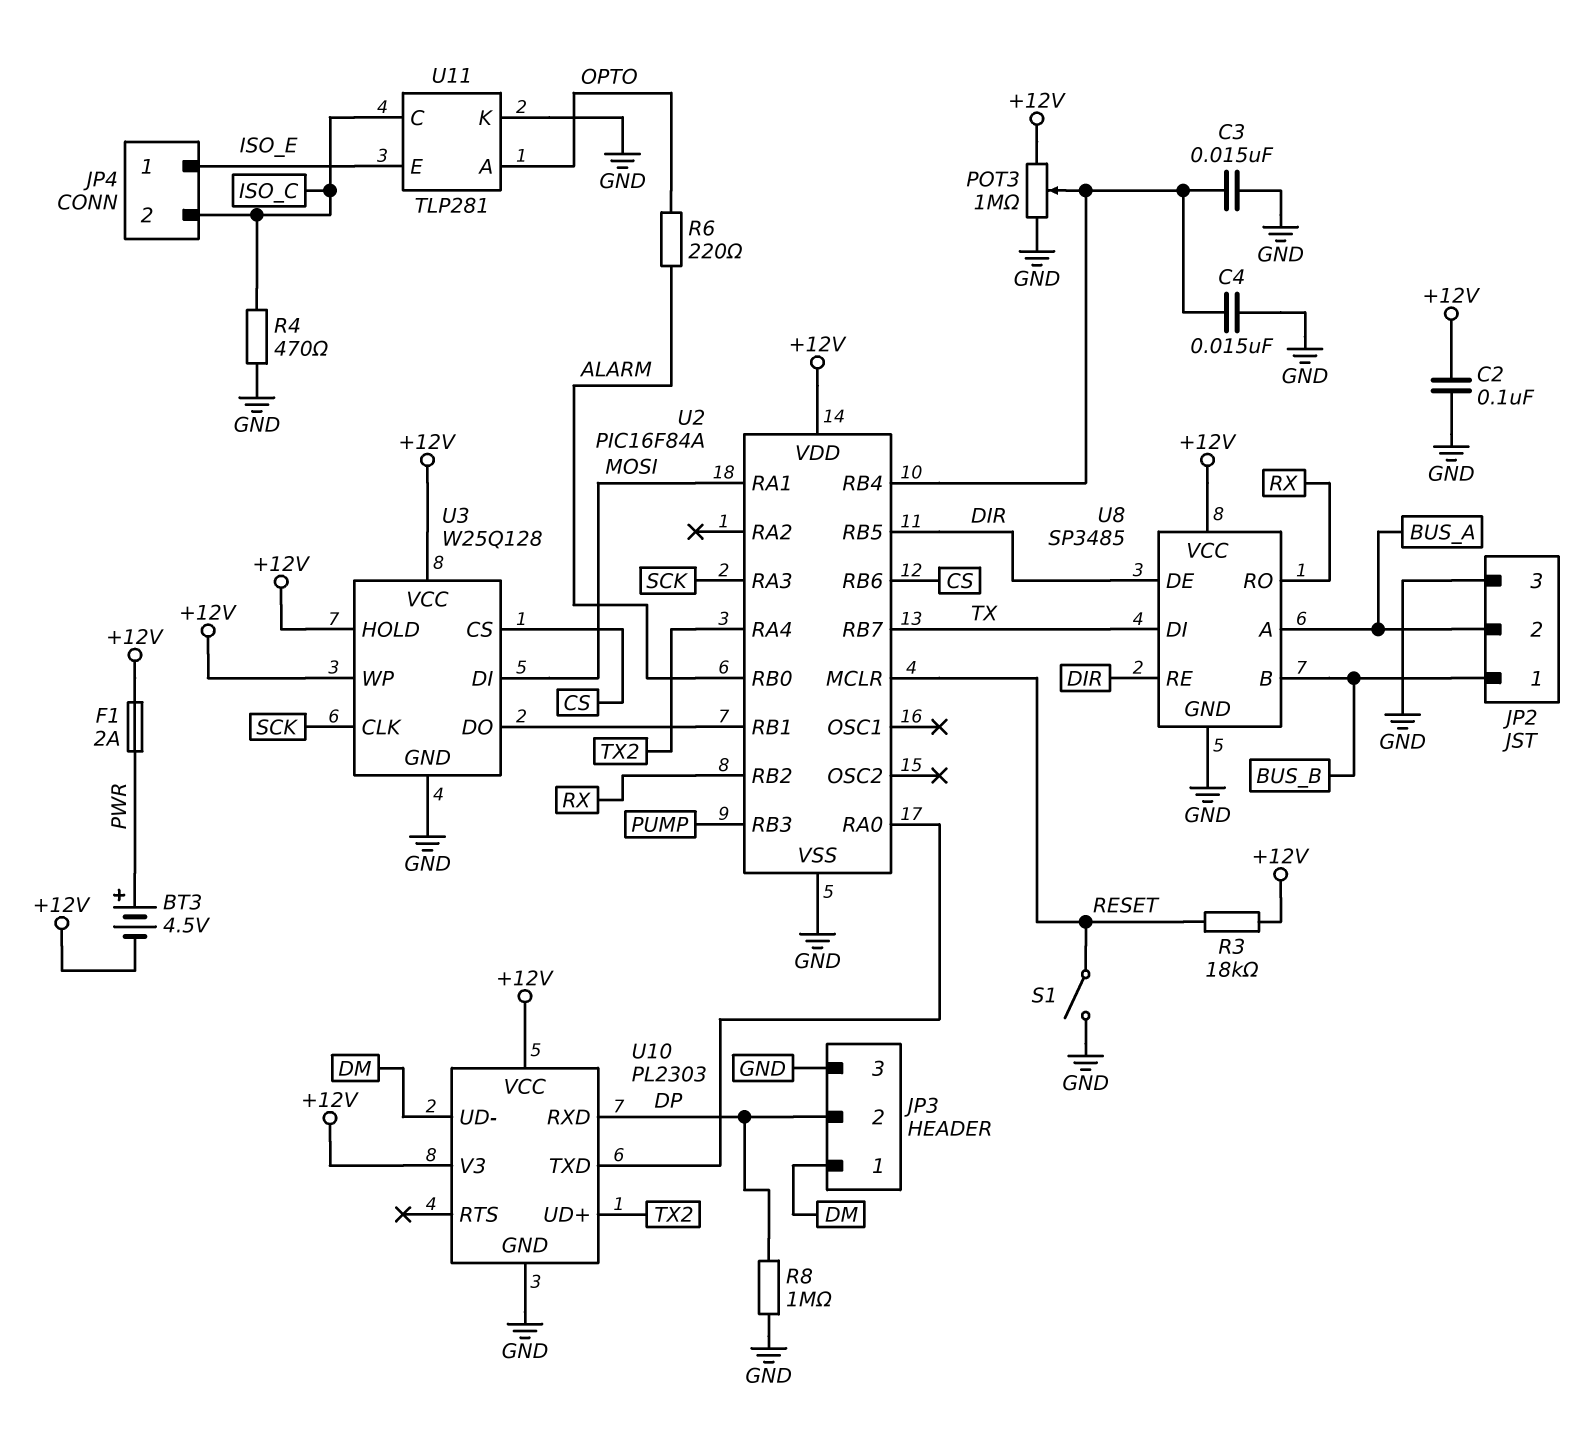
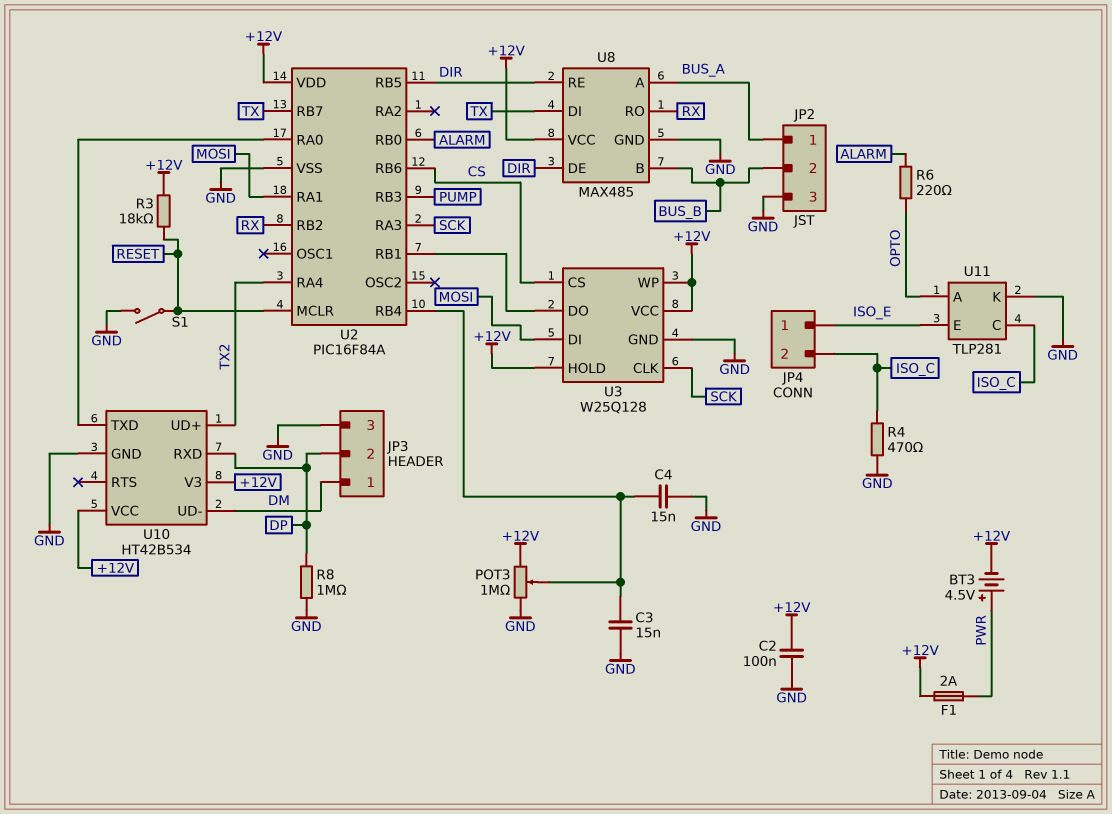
JP2 pin 1: BUS_B -> BUS_A
JP2 pin 2: BUS_A -> BUS_B
U8: SP3485 -> MAX485
U10: PL2303 -> HT42B534

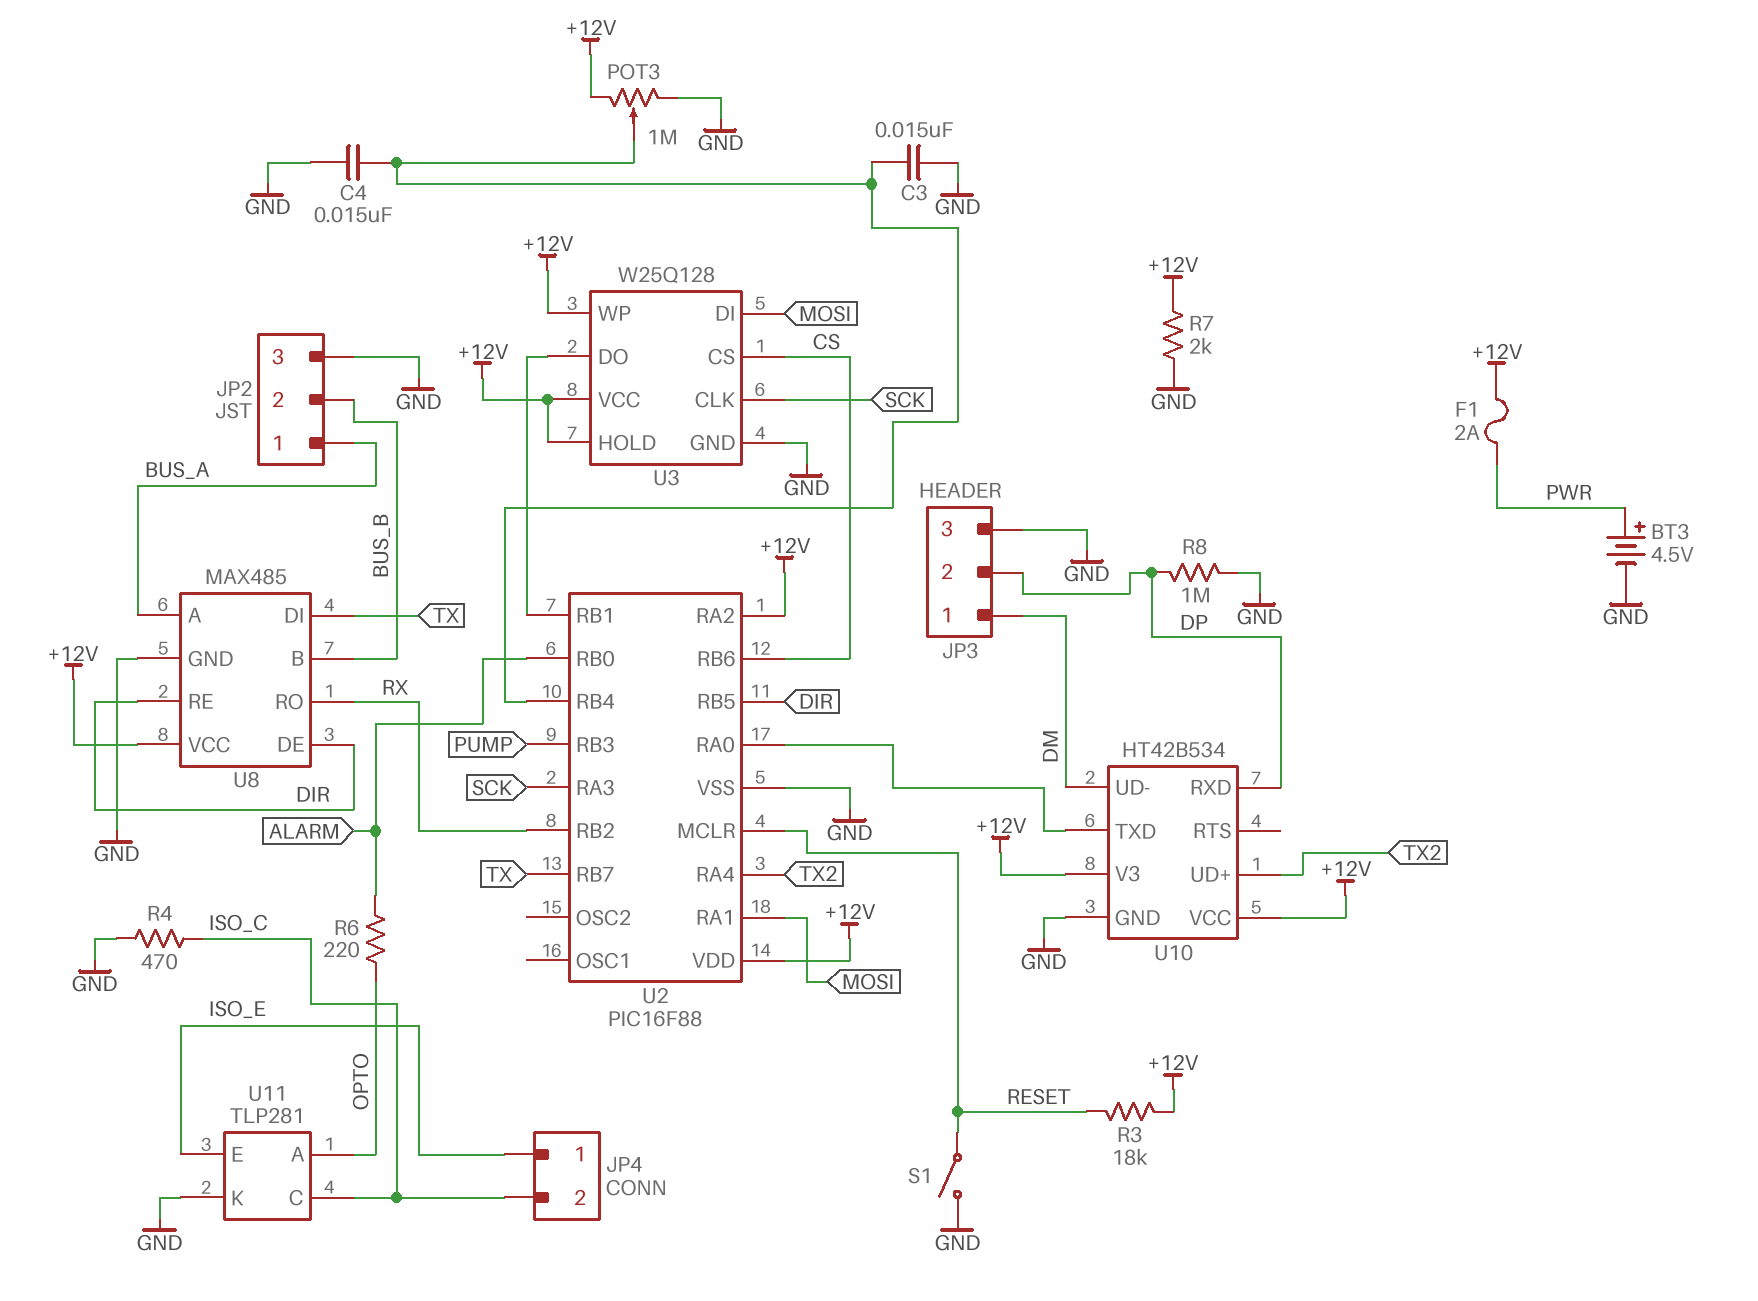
BT3: 4.5V (plus PWR, minus +12V) -> 4.5V (plus PWR, minus GND)
C2: 100nF (+12V, GND) -> none
R7: none -> 2k (+12V, GND)
U2: PIC16F84A -> PIC16F88
U2 pin RA2: none -> +12V

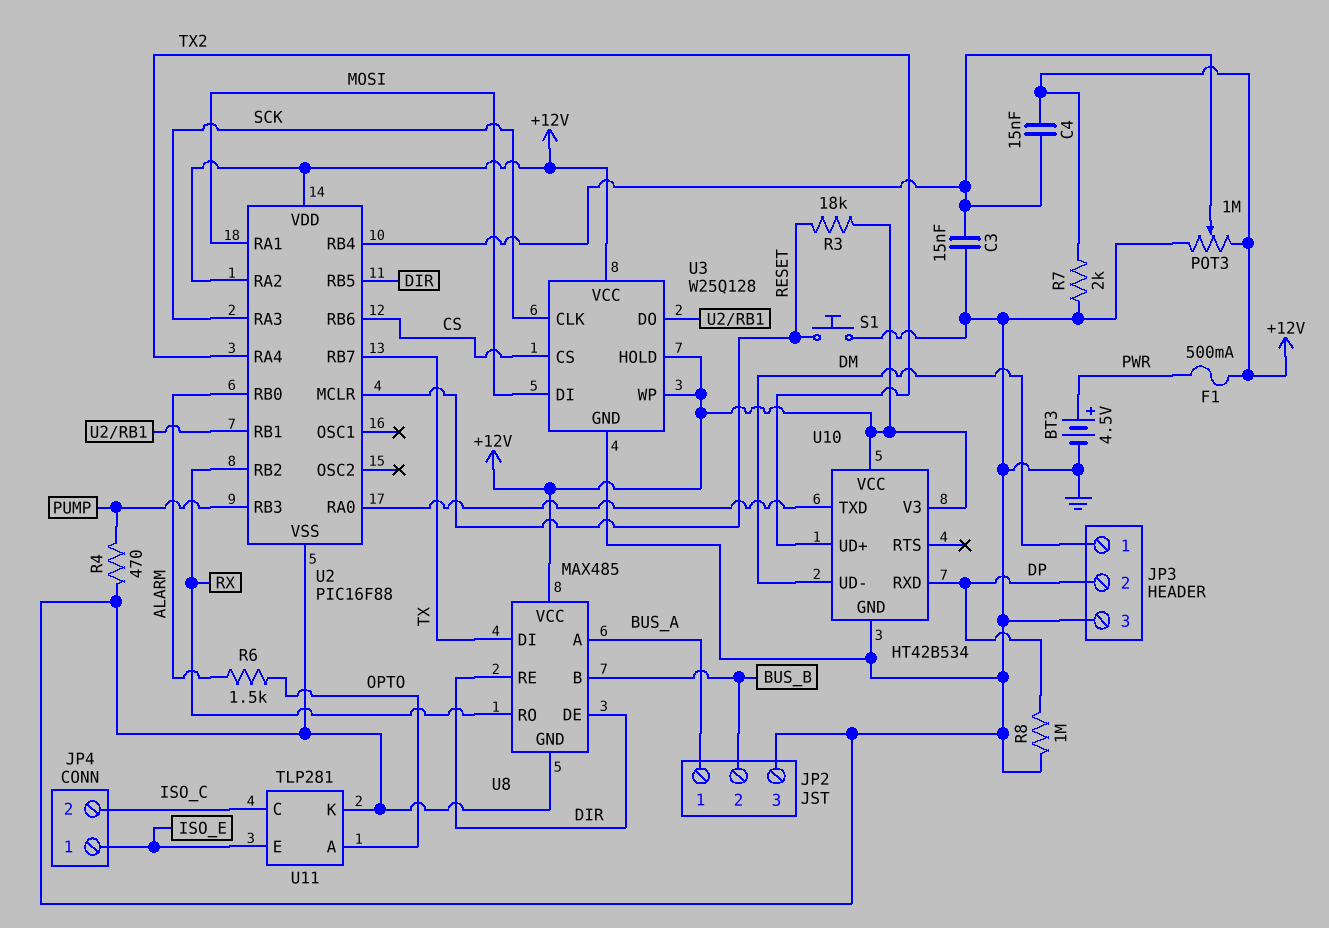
C4: 15nF (GND, U2/RB4) -> 15nF (+12V, U2/RB4)
F1: 2A (+12V, PWR) -> 500mA (+12V, PWR)
R4: 470 (GND, ISO_C) -> 470 (GND, PUMP)
R6: 220 (ALARM, OPTO) -> 1.5k (ALARM, OPTO)
S1: switch (GND, RESET) -> button (GND, RESET)

